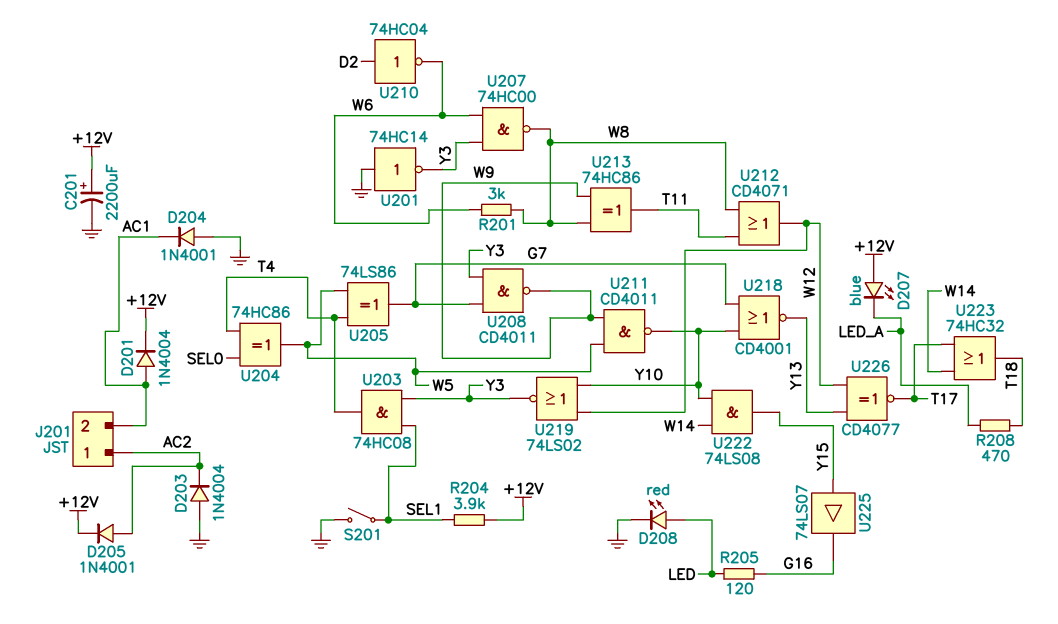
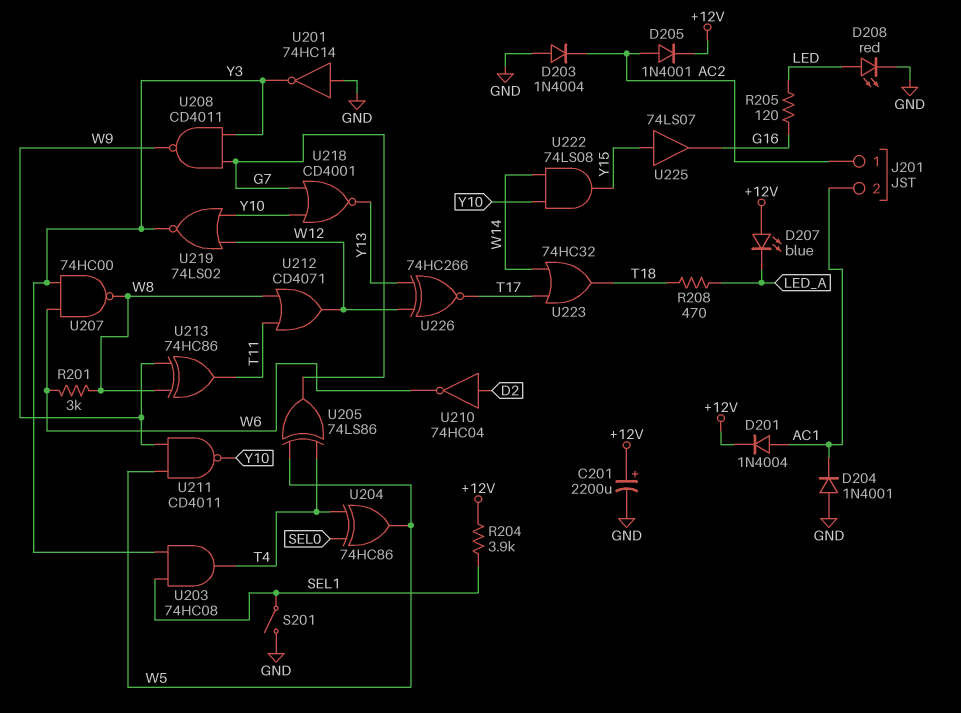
U226: XNOR CD4077 (in W12, in Y13, out T17) -> XNOR 74HC266 (in W12, in Y13, out T17)

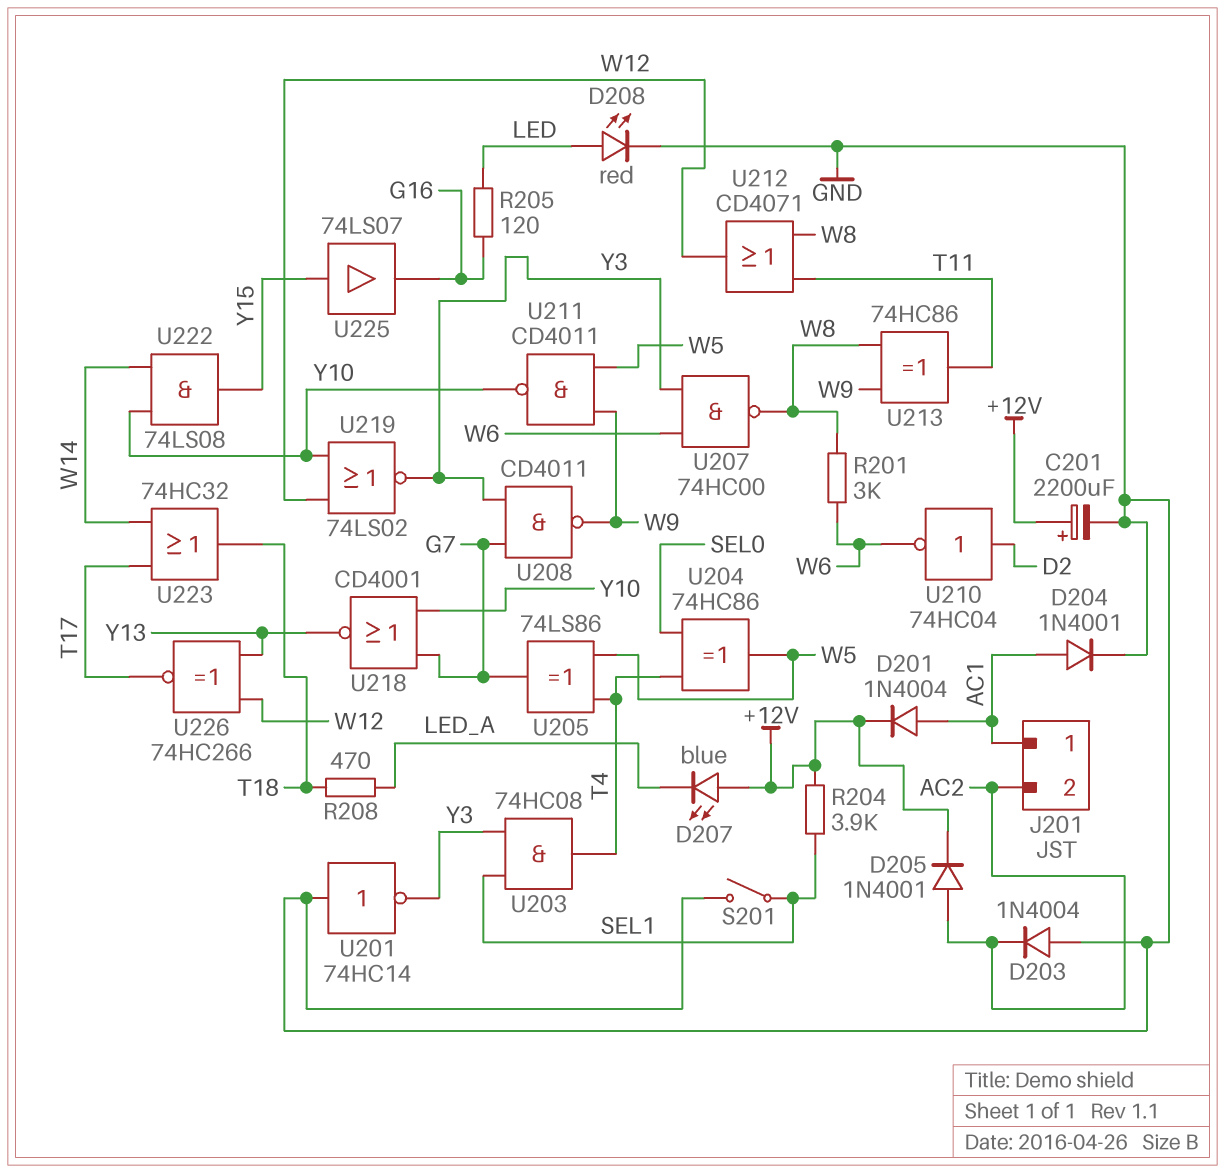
D204: diode 1N4001 (A GND, K AC1) -> diode 1N4001 (A AC1, K GND)
J201 pin 1: AC2 -> AC1
J201 pin 2: AC1 -> AC2

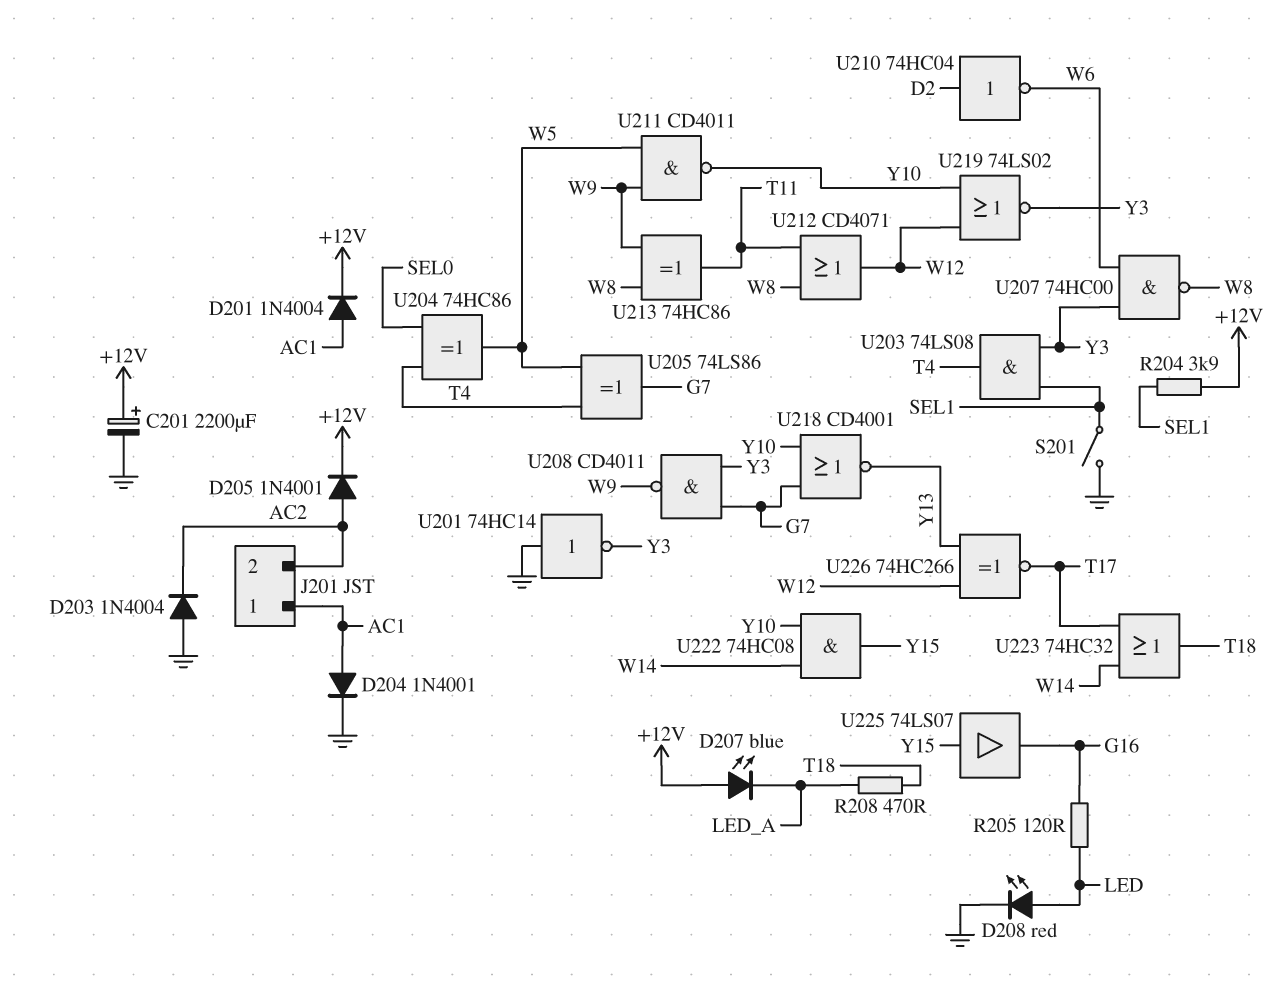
R201: 3k (W6, W8) -> none
U203: AND 74HC08 (in SEL1, in Y3, out T4) -> AND 74LS08 (in SEL1, in Y3, out T4)
U222: AND 74LS08 (in W14, in Y10, out Y15) -> AND 74HC08 (in W14, in Y10, out Y15)

